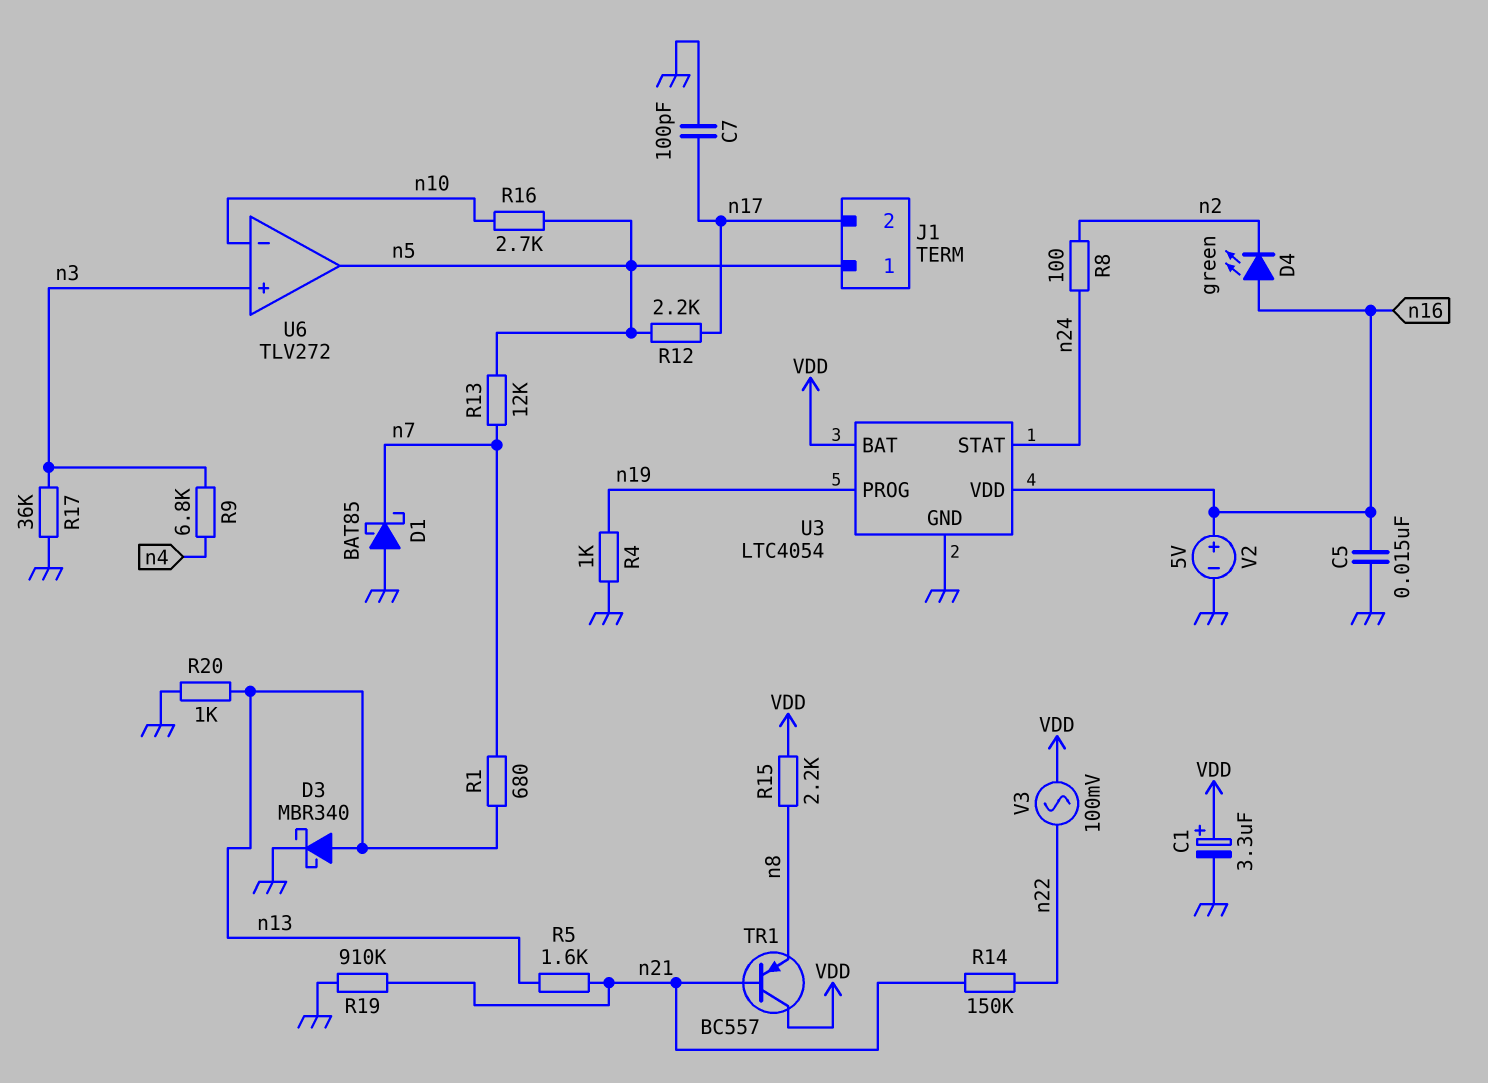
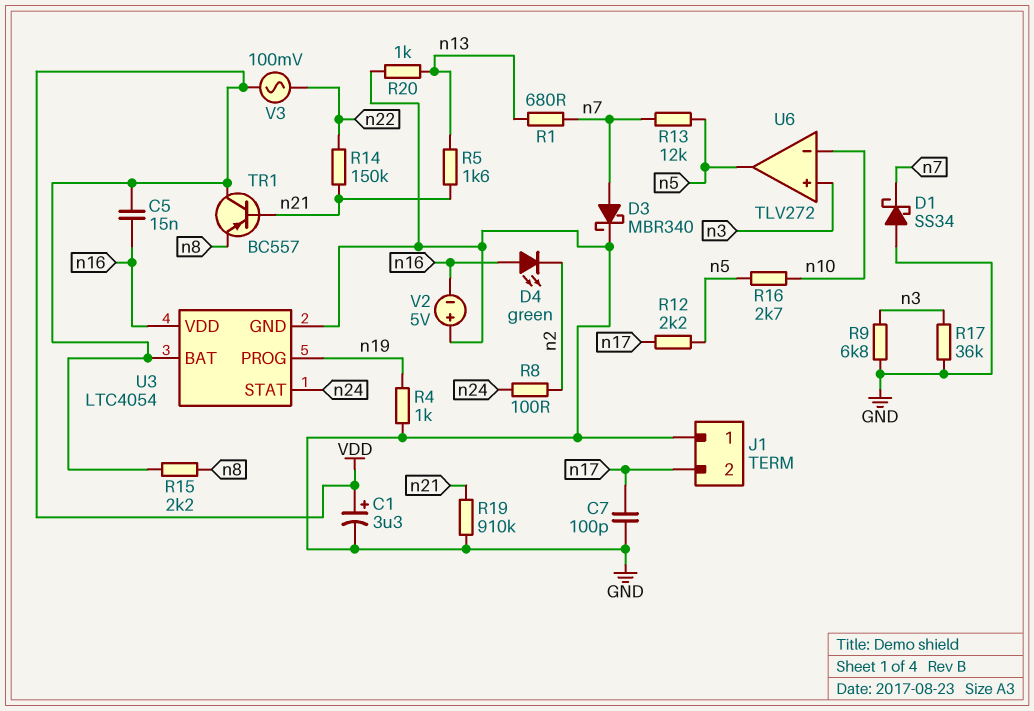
C5: 15nF (GND, n16) -> 15nF (VDD, n16)
D1: schottky BAT85 (A GND, K n7) -> schottky SS34 (A GND, K n7)
D3: schottky MBR340 (A n13, K GND) -> schottky MBR340 (A n7, K GND)
J1 pin 1: n5 -> GND
R9: 6.8k (n3, n4) -> 6.8k (GND, n3)
V2: 5V (plus n16, minus GND) -> 5V (plus GND, minus n16)

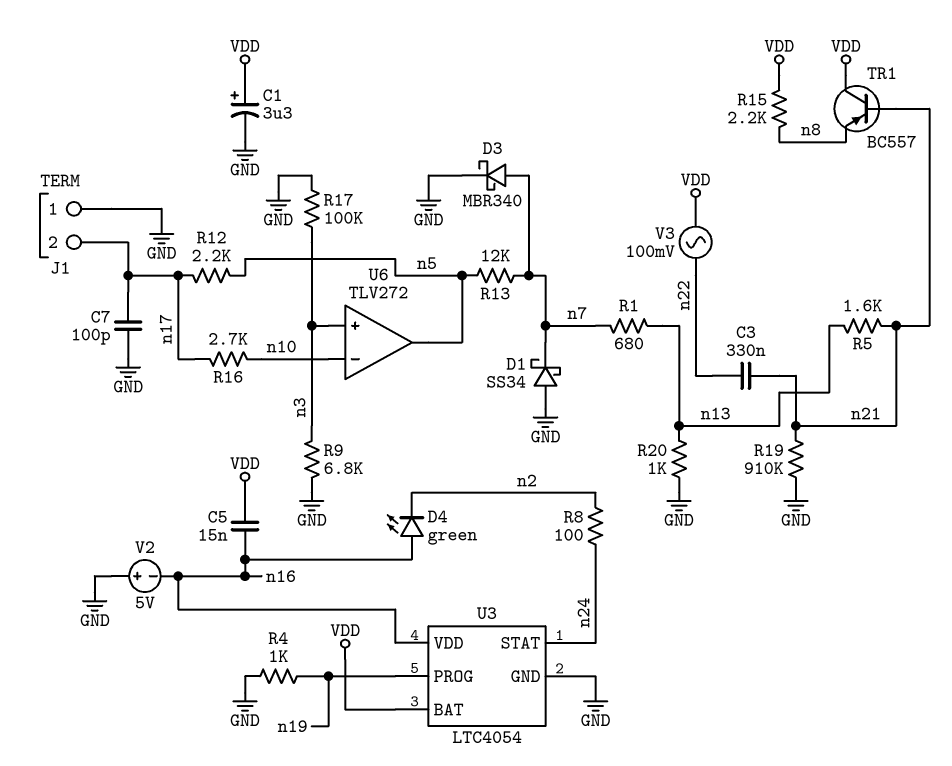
C3: none -> 330nF (n21, n22)
R14: 150k (n21, n22) -> none
R16: 2.7k (n5, n10) -> 2.7k (n10, n17)
R17: 36k (GND, n3) -> 100k (GND, n3)

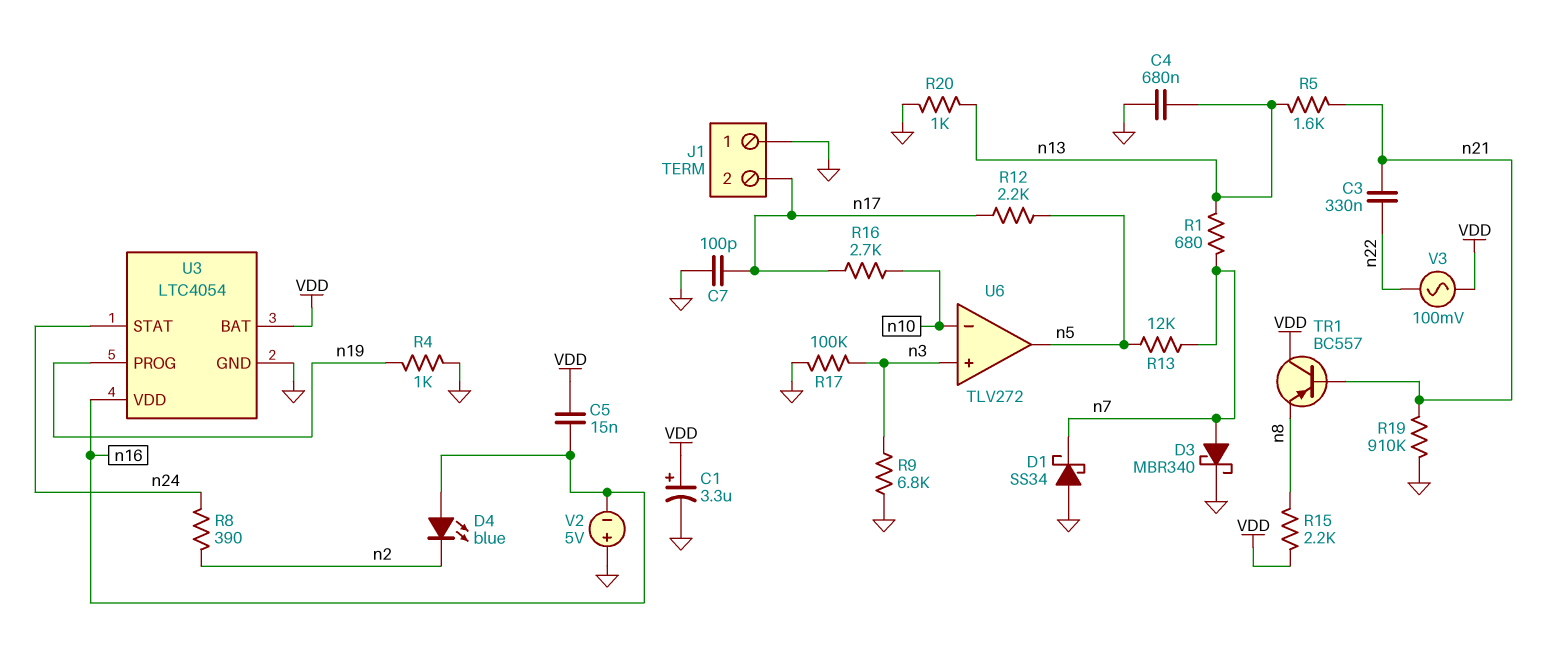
C4: none -> 680nF (GND, n13)
D4: LED green (A n16, K n2) -> LED blue (A n16, K n2)
R8: 100 (n2, n24) -> 390 (n2, n24)

